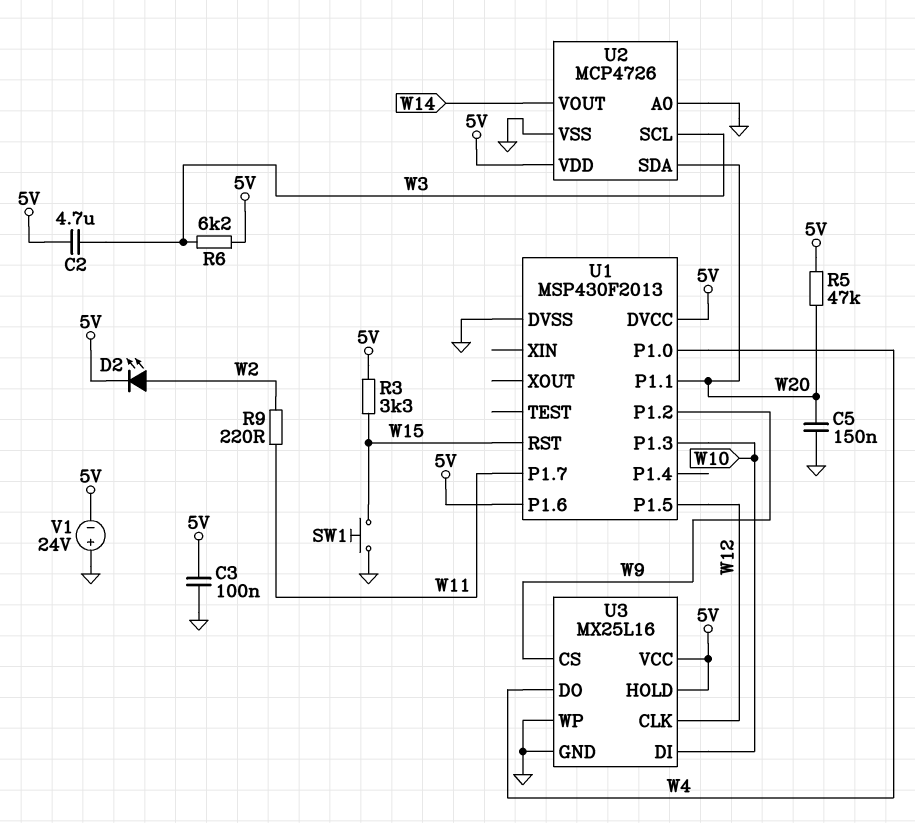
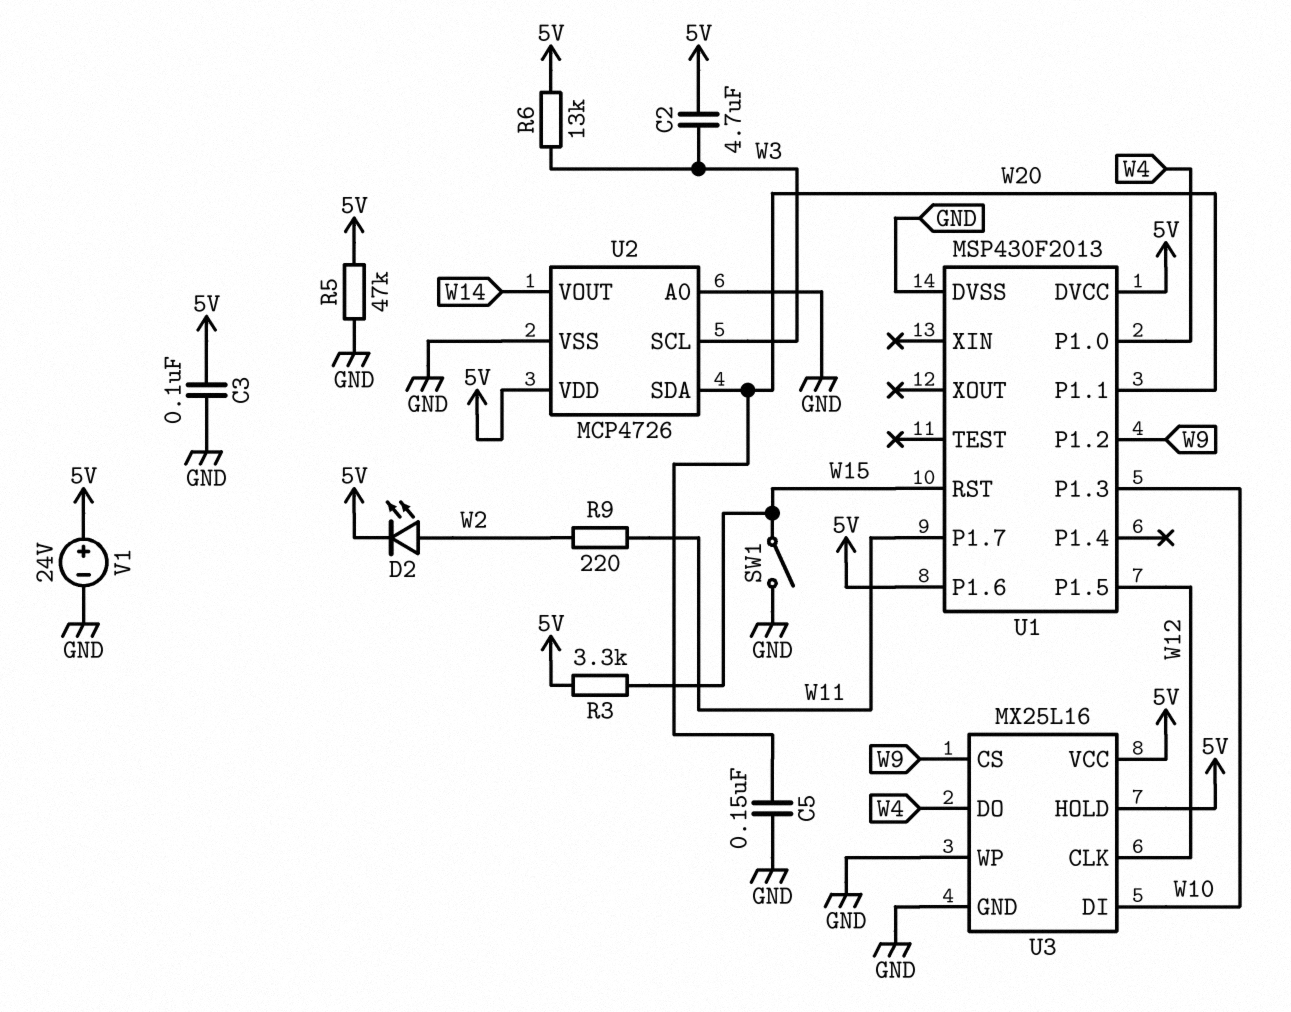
R5: 47k (5V, W20) -> 47k (5V, GND)
R6: 6.2k (5V, W3) -> 13k (5V, W3)
SW1: button (GND, W15) -> switch (GND, W15)
V1: 24V (plus GND, minus 5V) -> 24V (plus 5V, minus GND)

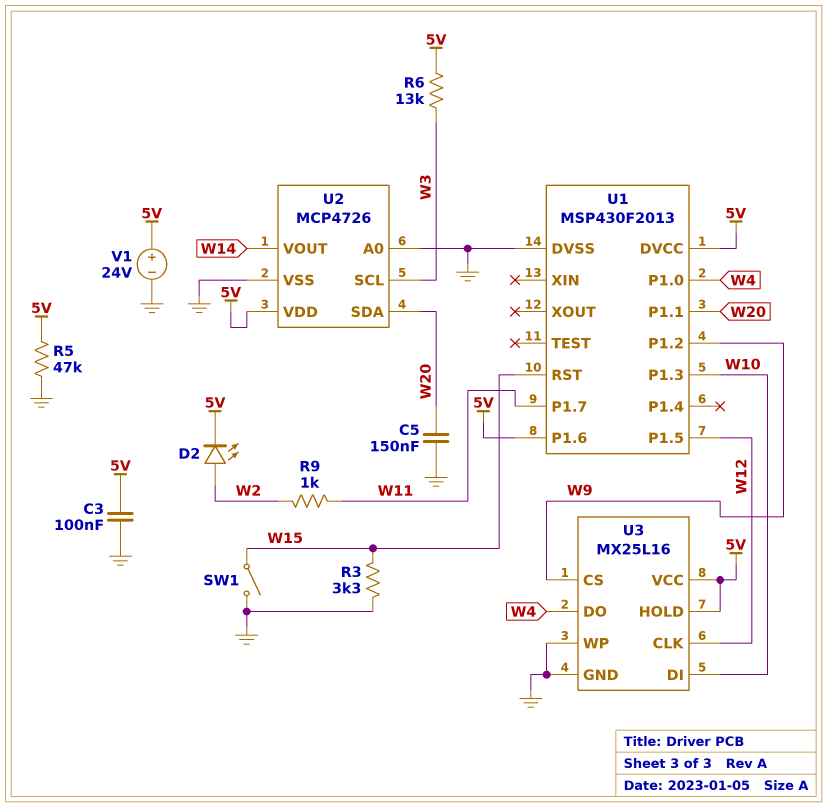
C2: 4.7uF (5V, W3) -> none
R3: 3.3k (5V, W15) -> 3.3k (GND, W15)
R9: 220 (W2, W11) -> 1k (W2, W11)

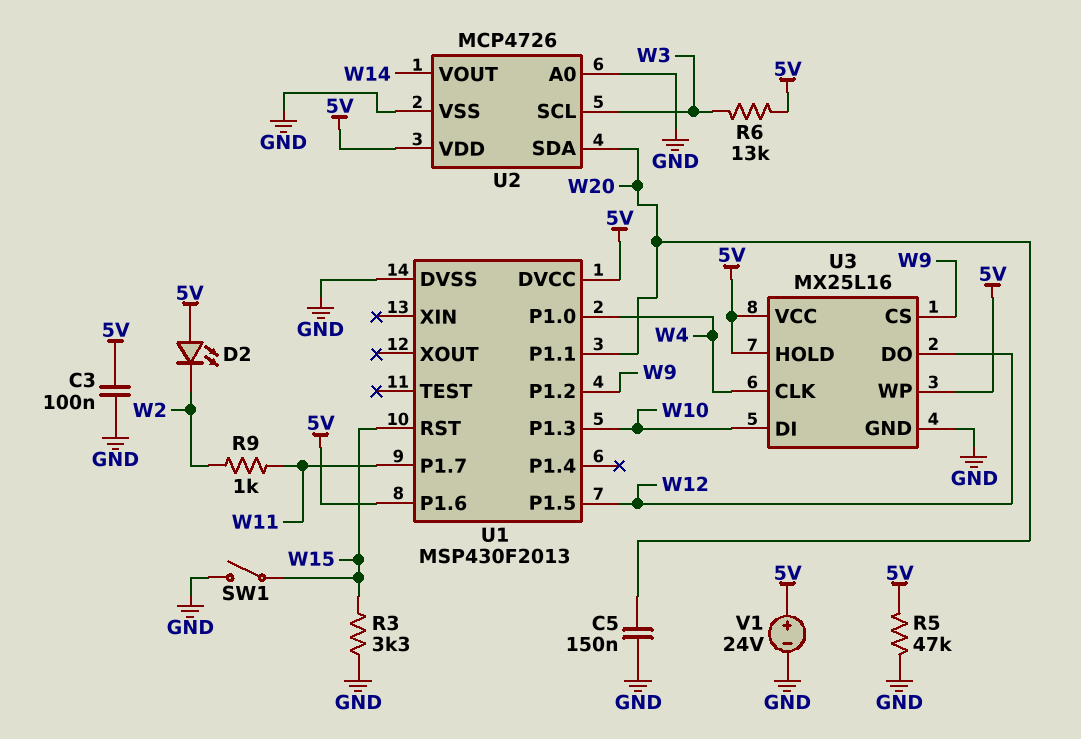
D2: LED (A W2, K 5V) -> LED (A 5V, K W2)
U3 pin CLK: W12 -> W4
U3 pin DO: W4 -> W12
U3 pin WP: GND -> 5V

